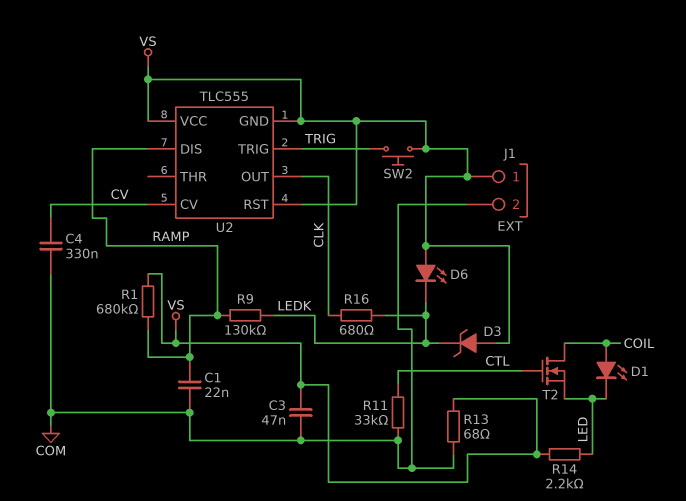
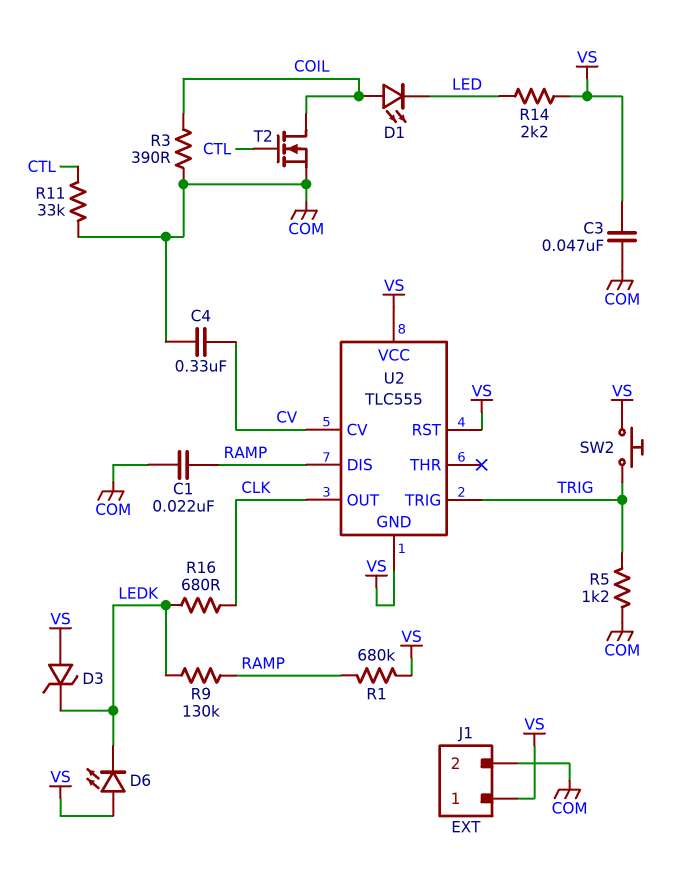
R3: none -> 390 (COIL, COM)
R5: none -> 1.2k (COM, TRIG)
R13: 68 (COM, VS) -> none
T2: NMOS (G CTL, D COIL, S LED) -> NMOS (G CTL, D COIL, S COM)

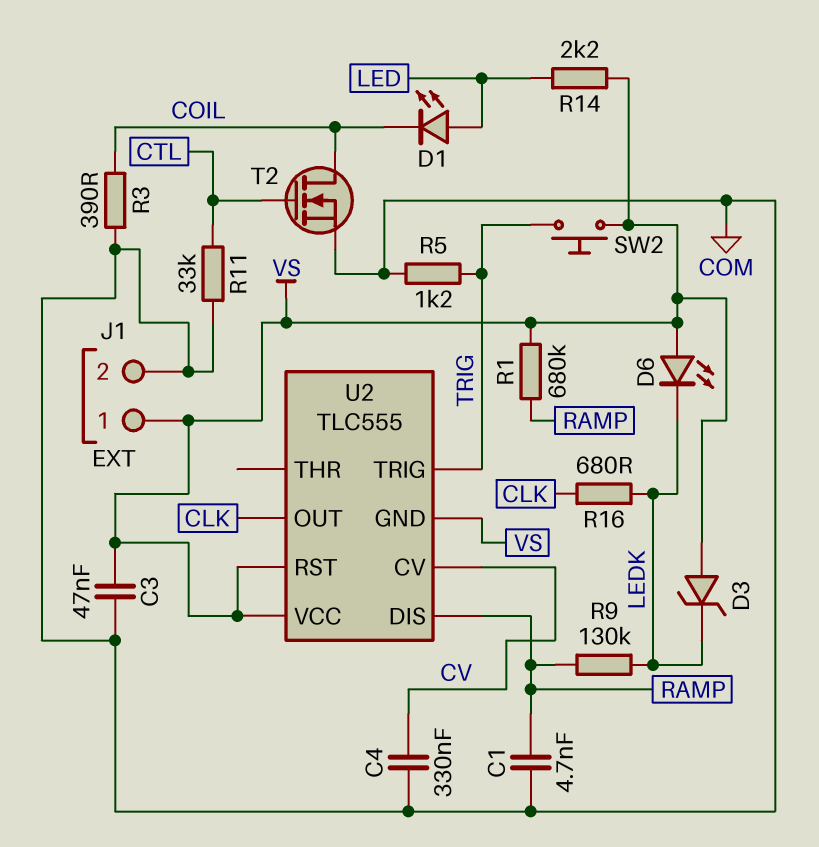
C1: 22nF (COM, RAMP) -> 4.7nF (COM, RAMP)
D1: LED (A COIL, K LED) -> LED (A LED, K COIL)

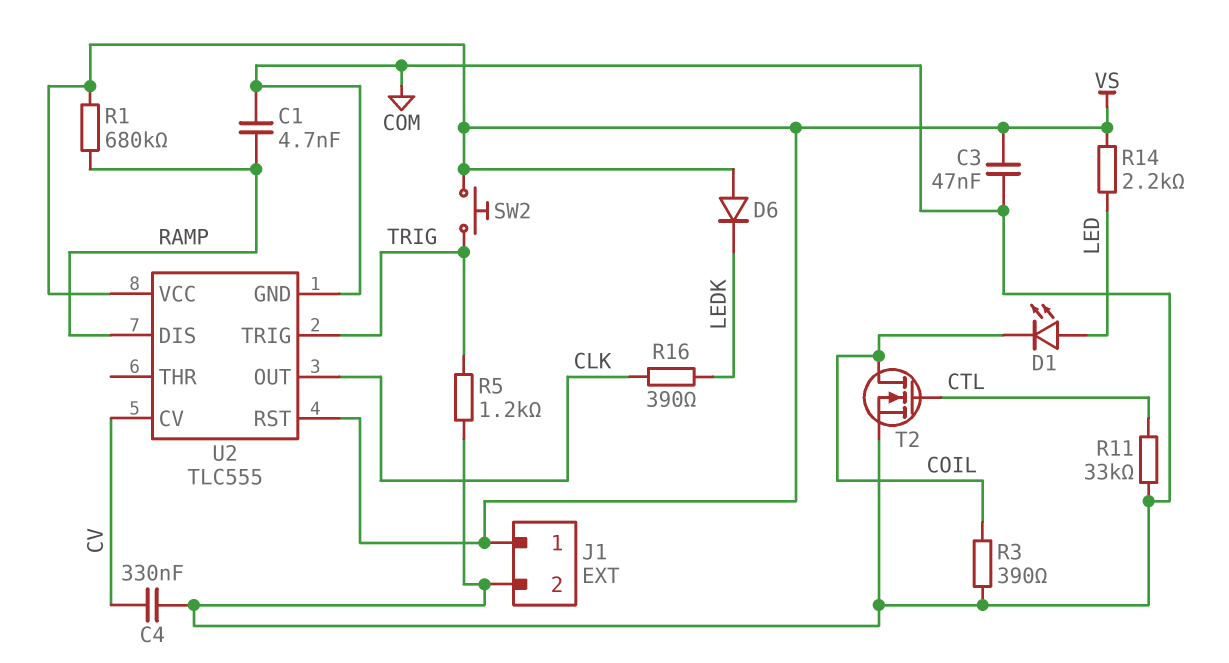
D3: zener (A VS, K LEDK) -> none
D6: LED (A VS, K LEDK) -> diode (A VS, K LEDK)
R9: 130k (LEDK, RAMP) -> none
R16: 680 (CLK, LEDK) -> 390 (CLK, LEDK)
U2 pin GND: VS -> COM

